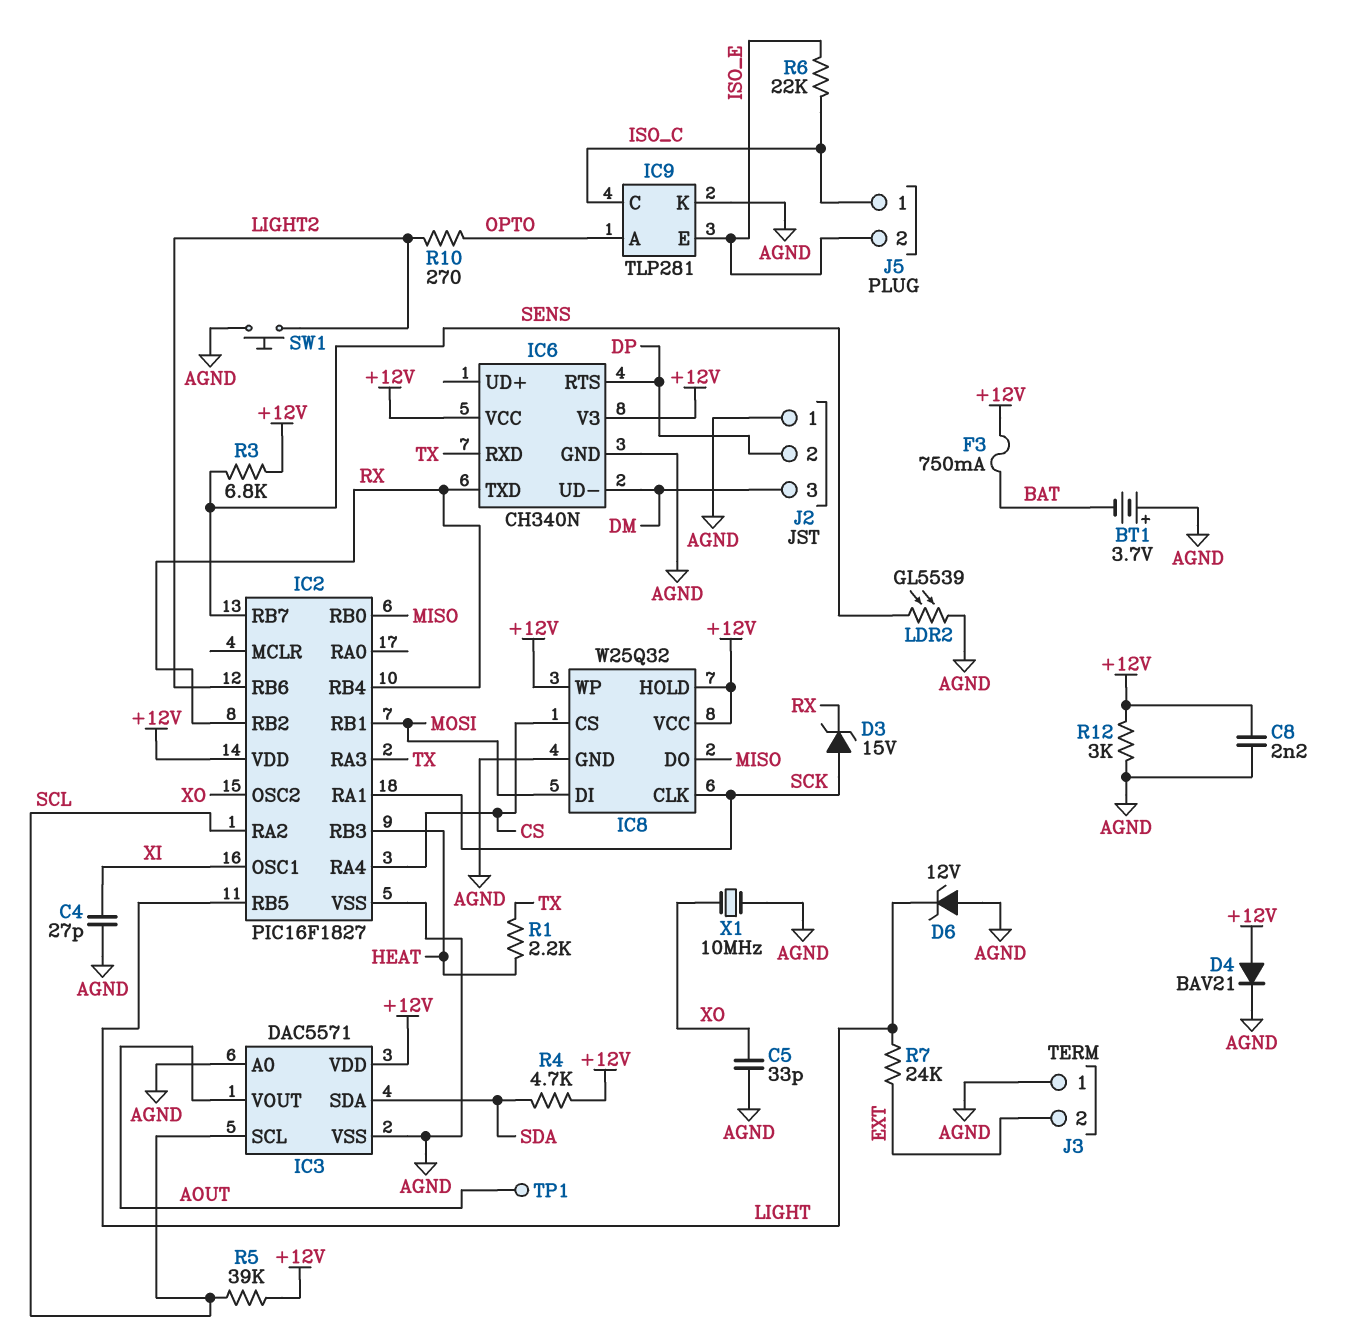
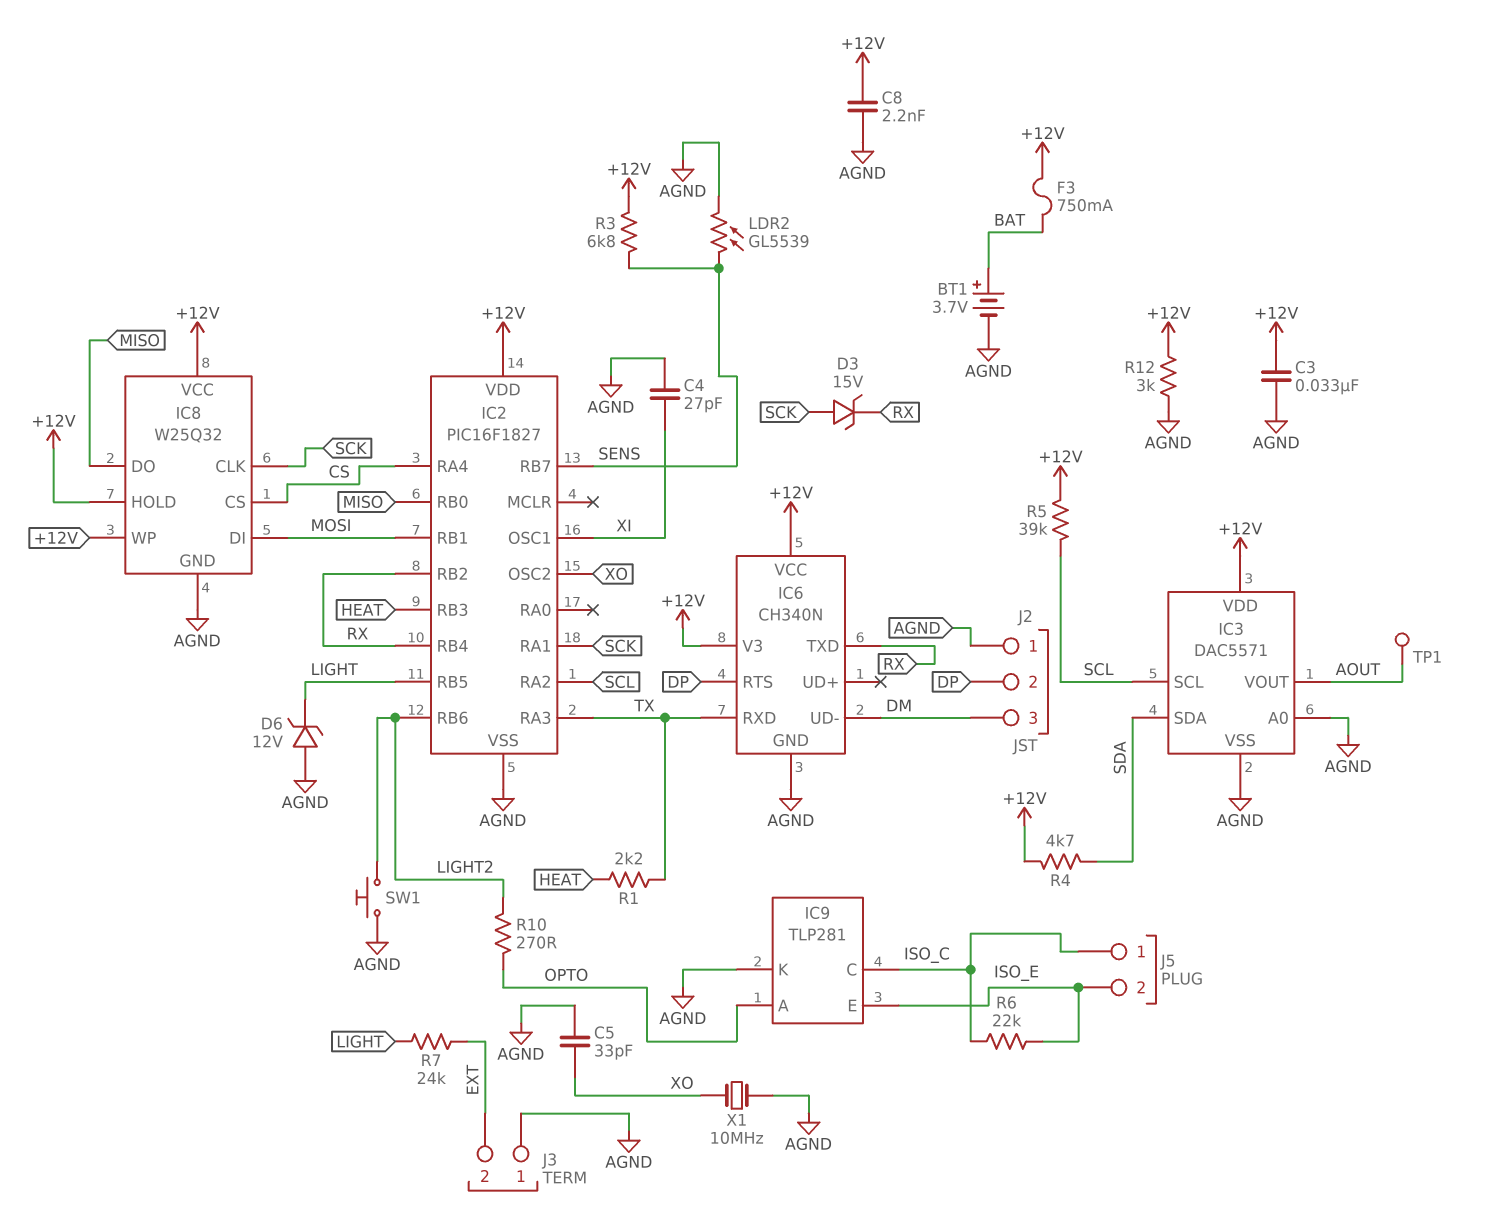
BT1: 3.7V (plus AGND, minus BAT) -> 3.7V (plus BAT, minus AGND)
C3: none -> 33nF (+12V, AGND)
D4: diode BAV21 (A +12V, K AGND) -> none

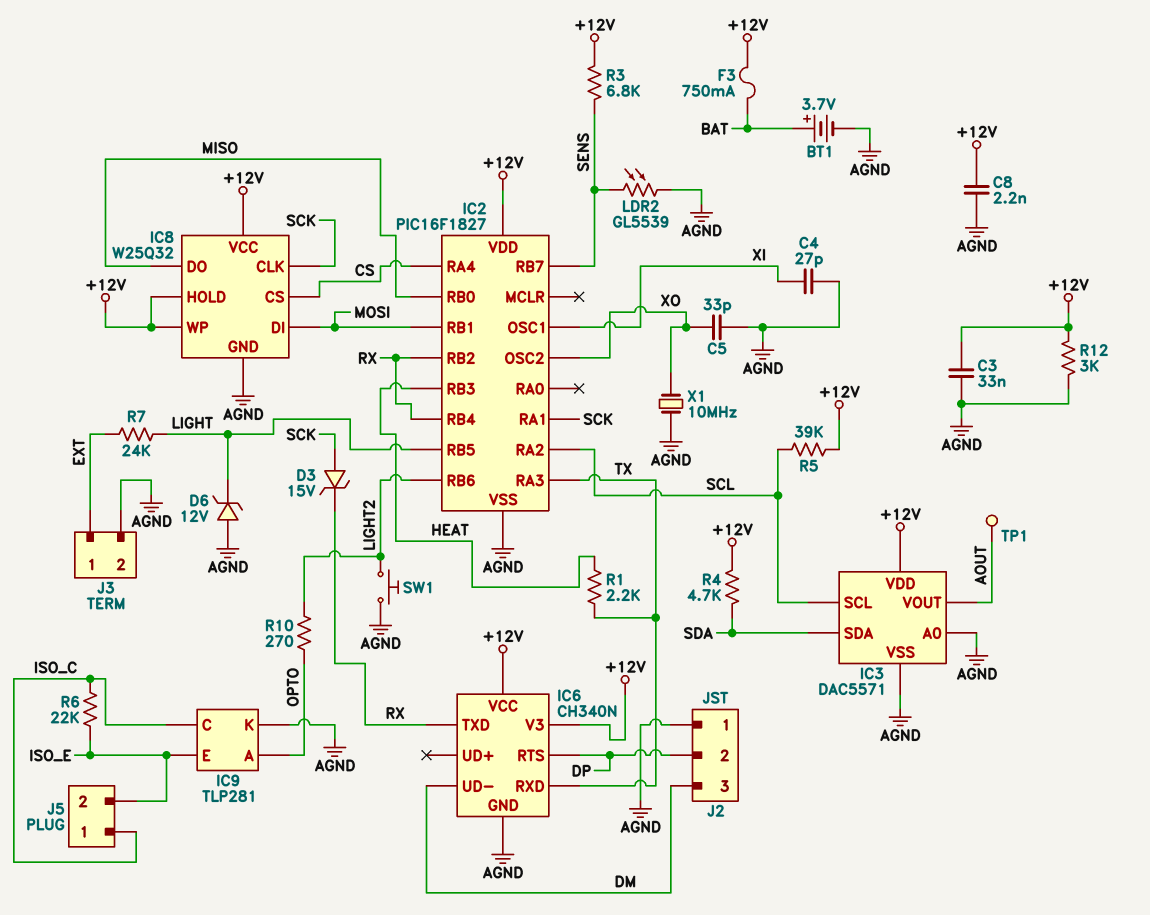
J3 pin 1: AGND -> EXT
J3 pin 2: EXT -> AGND

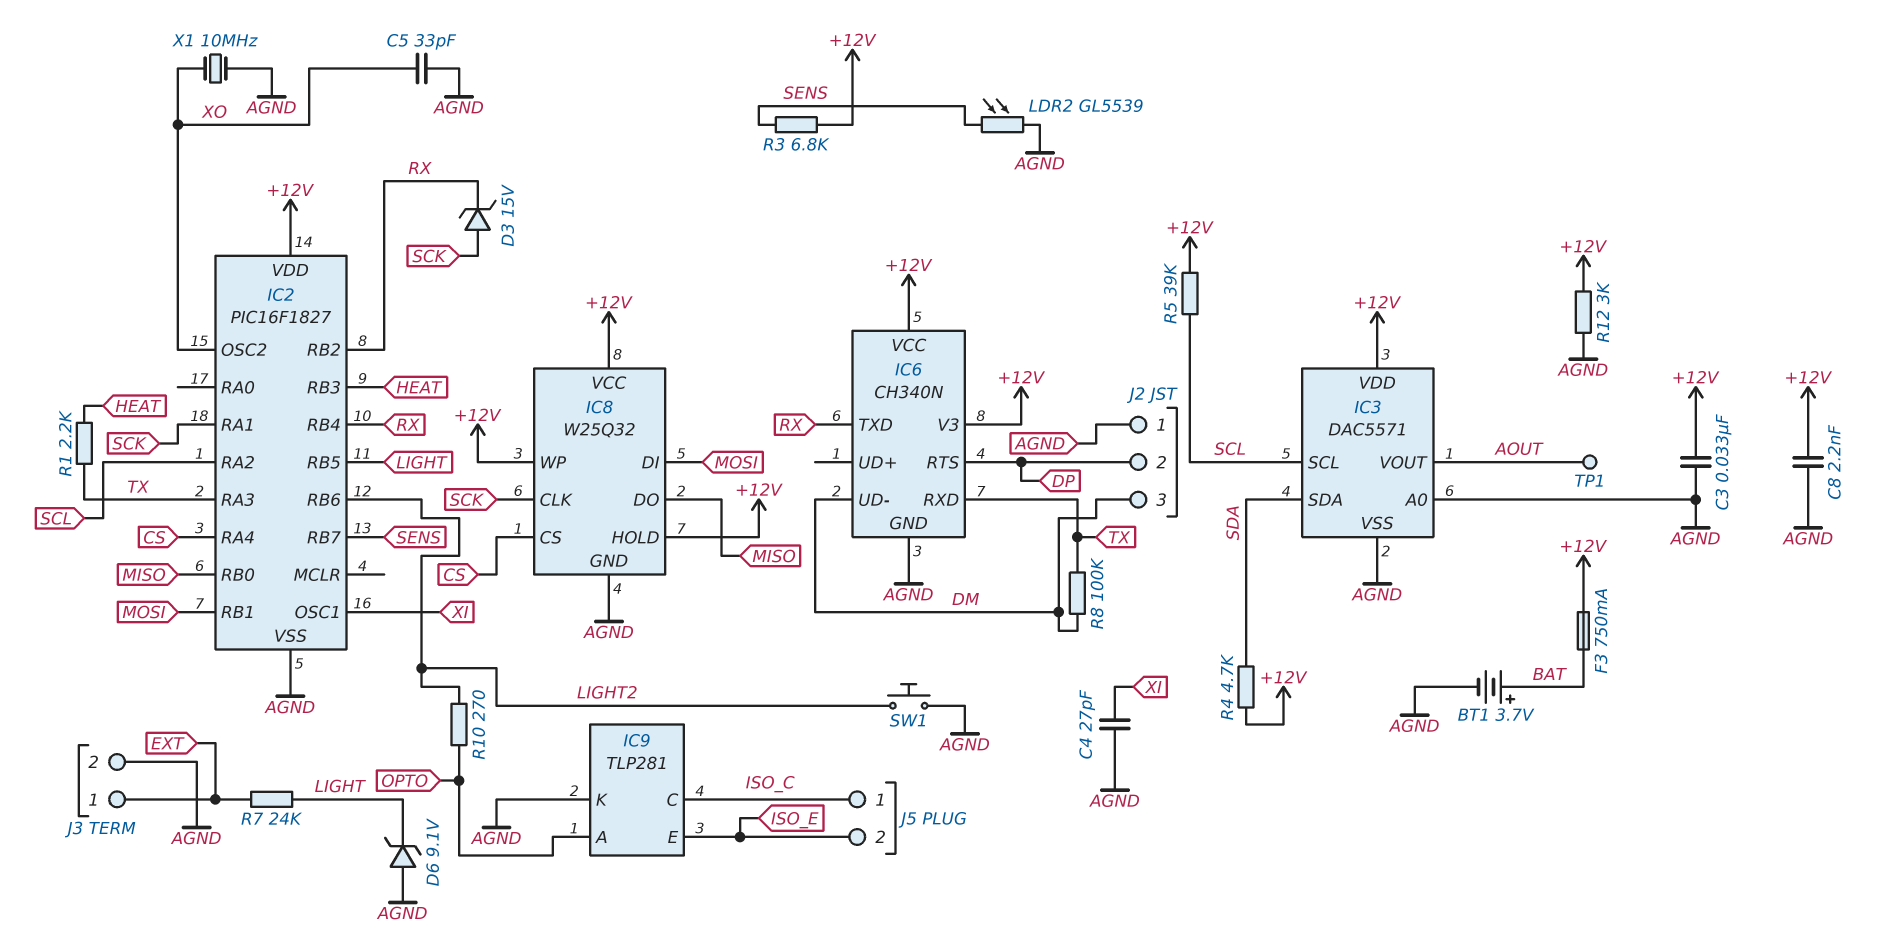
D6: zener 12V (A AGND, K LIGHT) -> zener 9.1V (A AGND, K LIGHT)
R6: 22k (ISO_C, ISO_E) -> none
R8: none -> 100k (DM, TX)

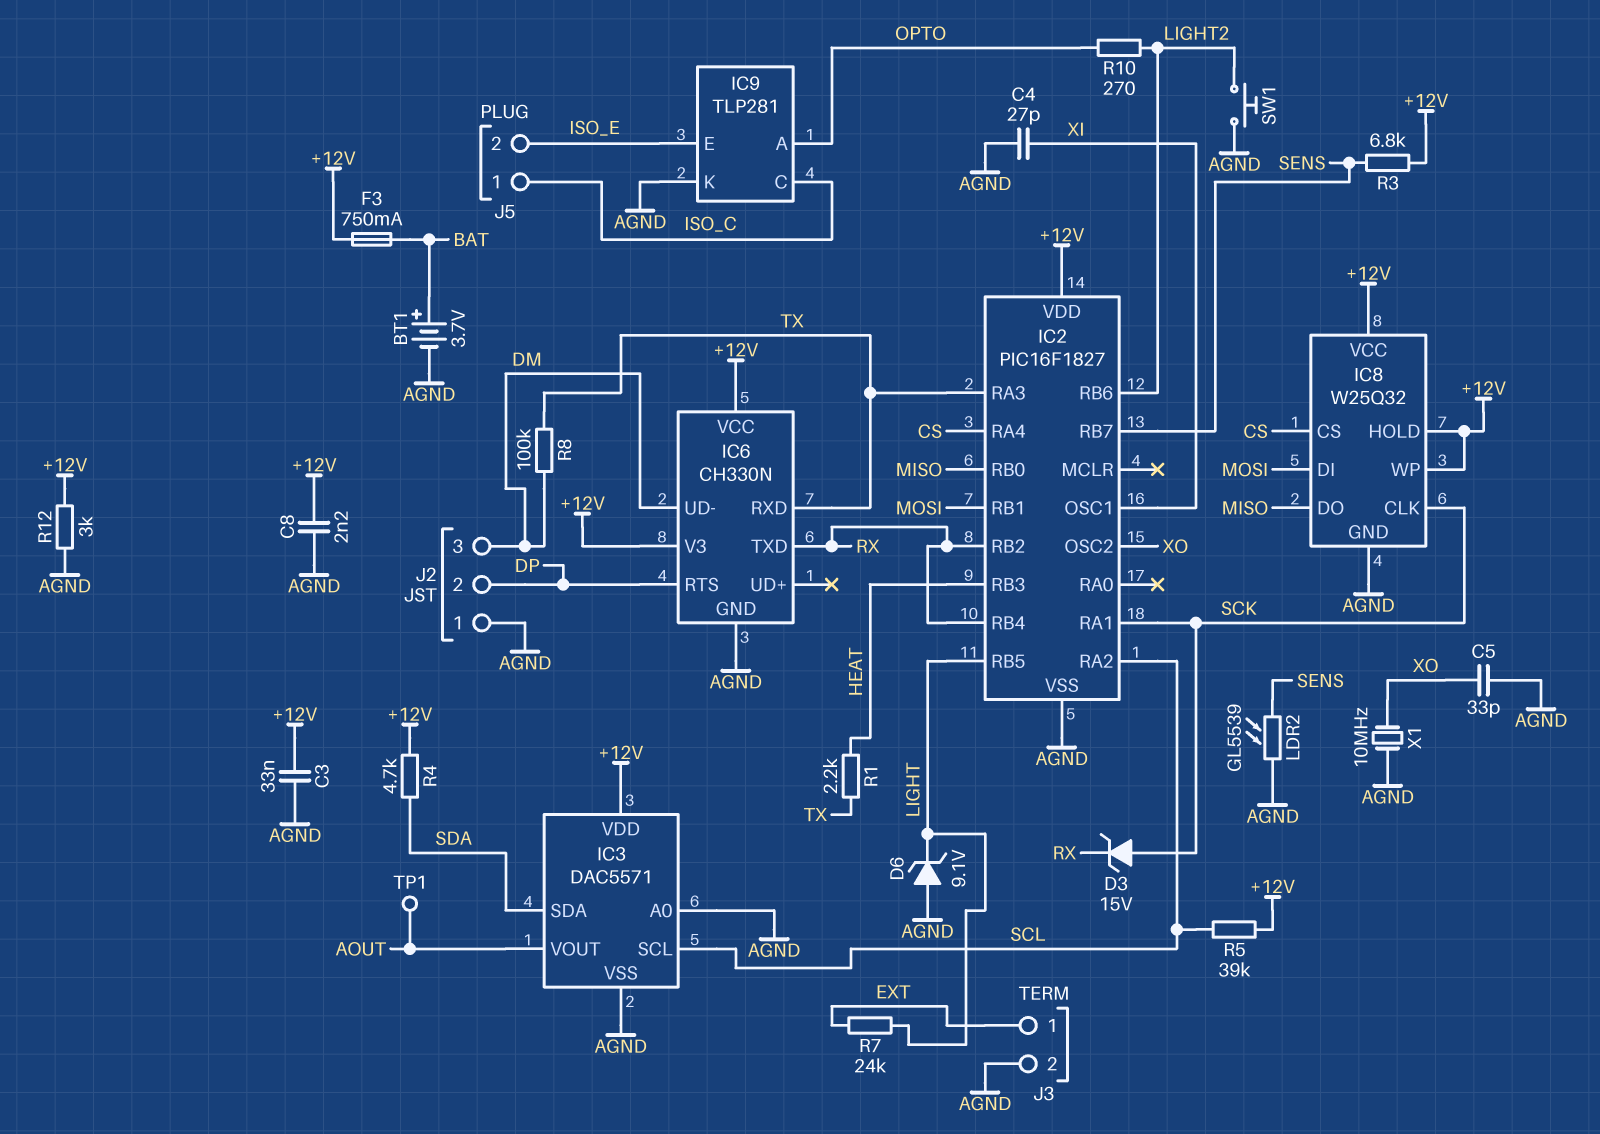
IC6: CH340N -> CH330N

